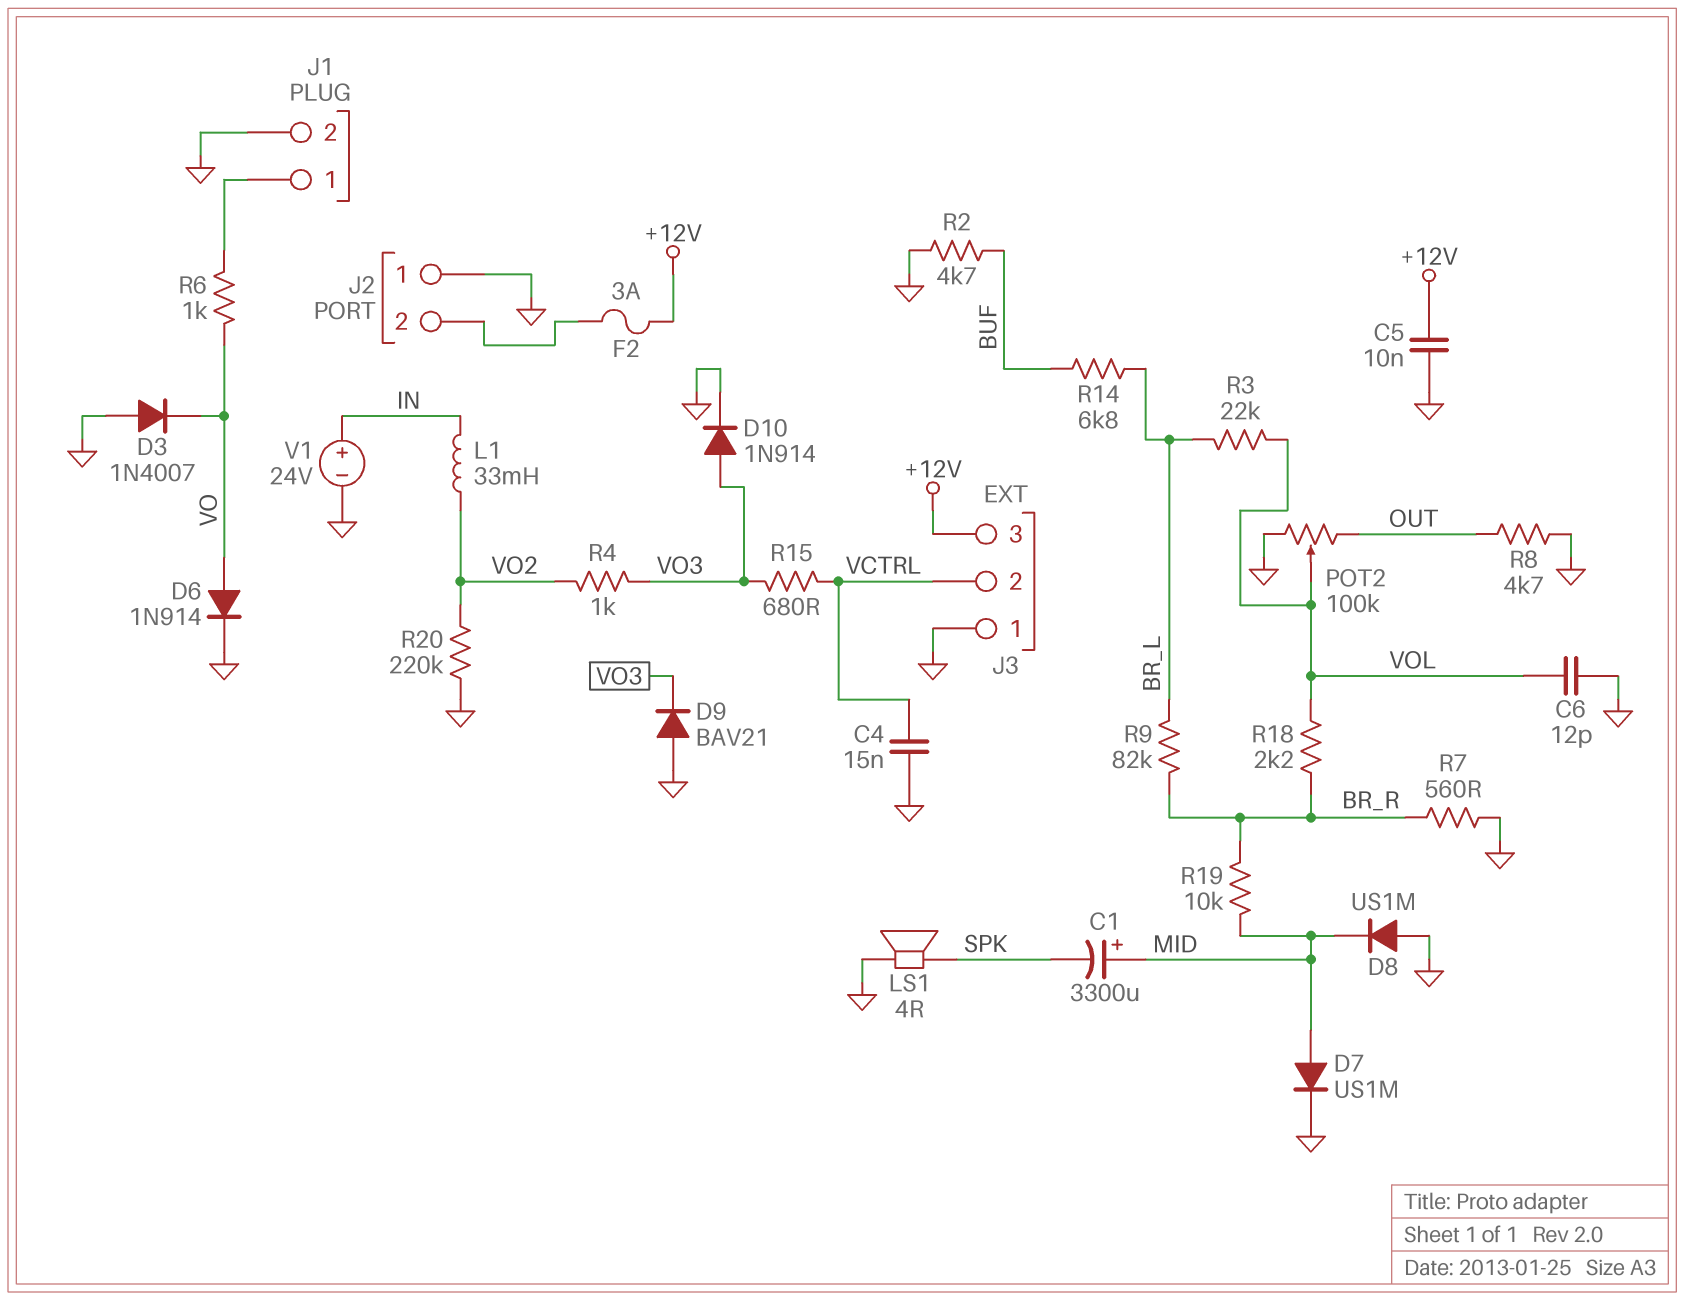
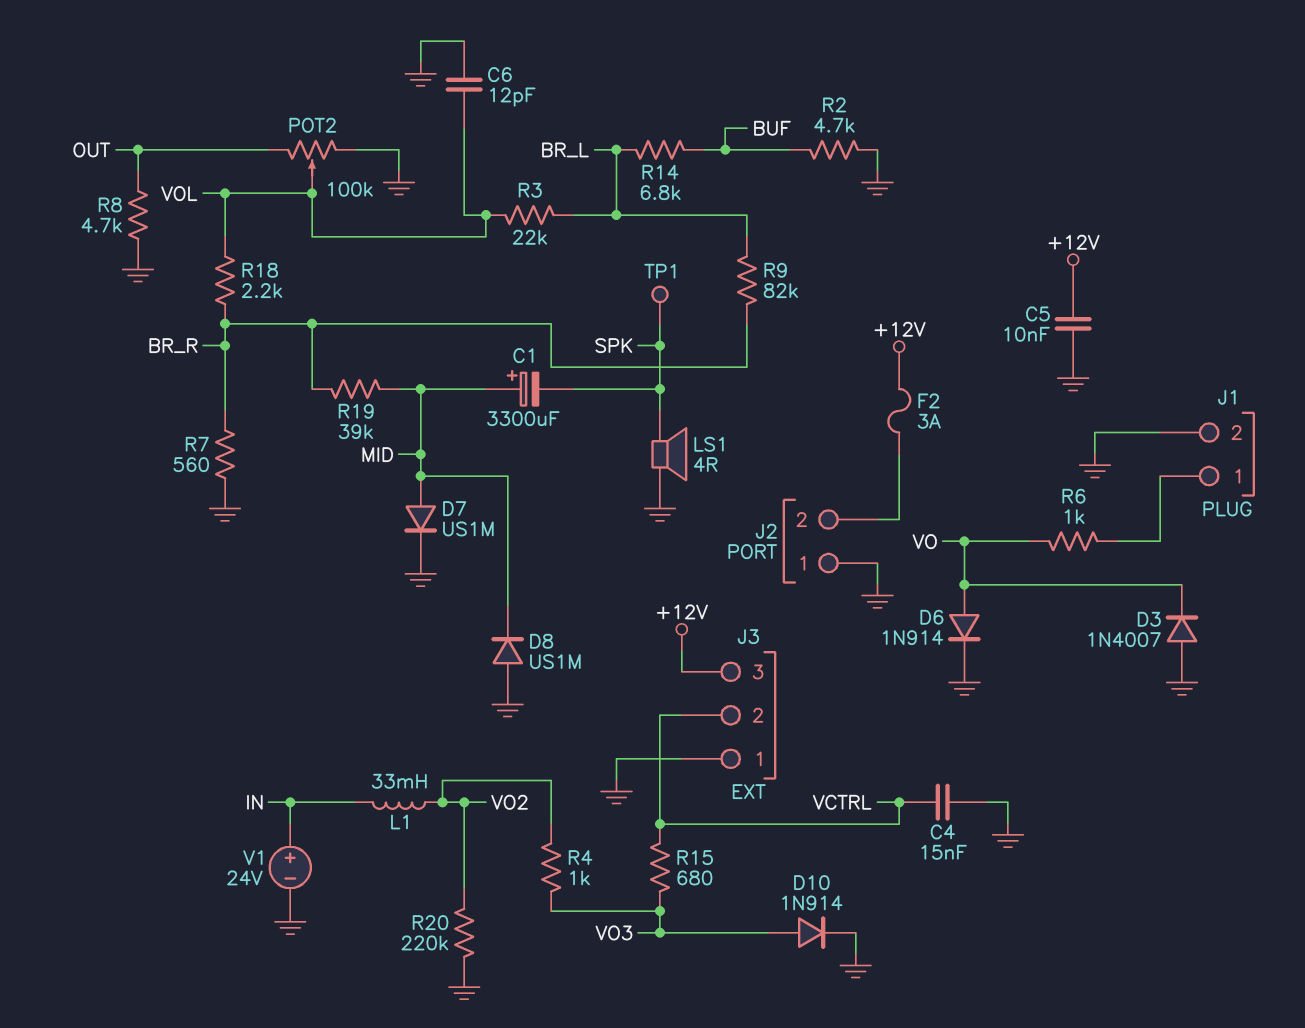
D9: diode BAV21 (A GND, K VO3) -> none
R19: 10k (BR_R, MID) -> 39k (BR_R, MID)
TP1: none -> test point (SPK)

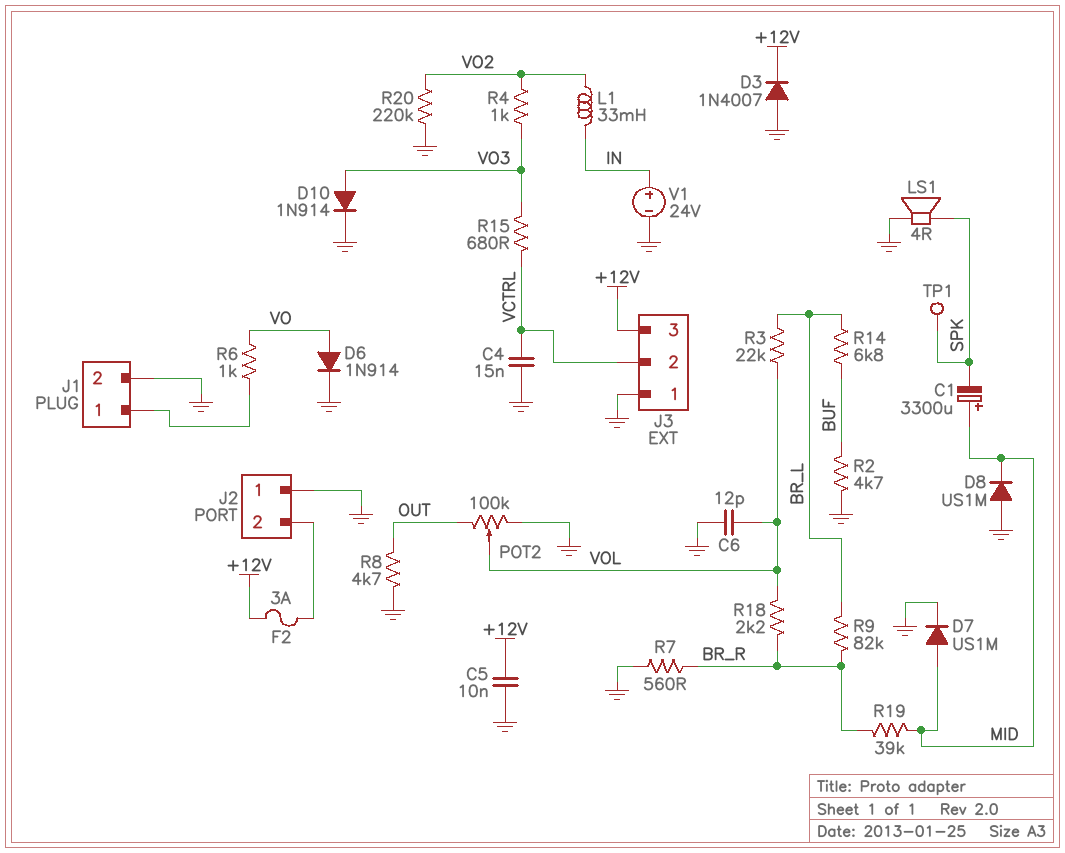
D3: diode 1N4007 (A GND, K VO) -> diode 1N4007 (A GND, K +12V)

